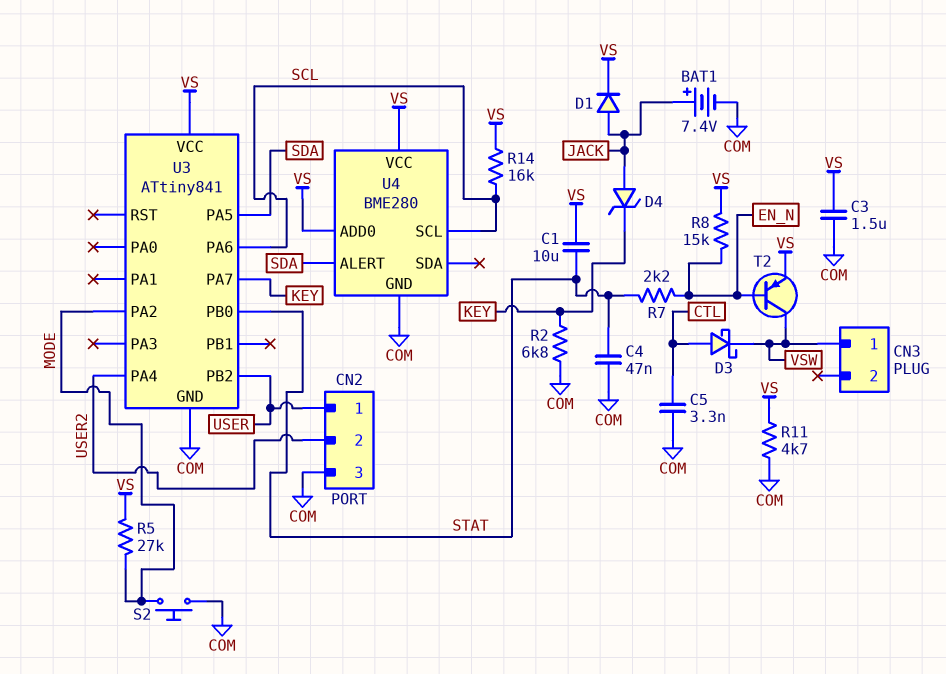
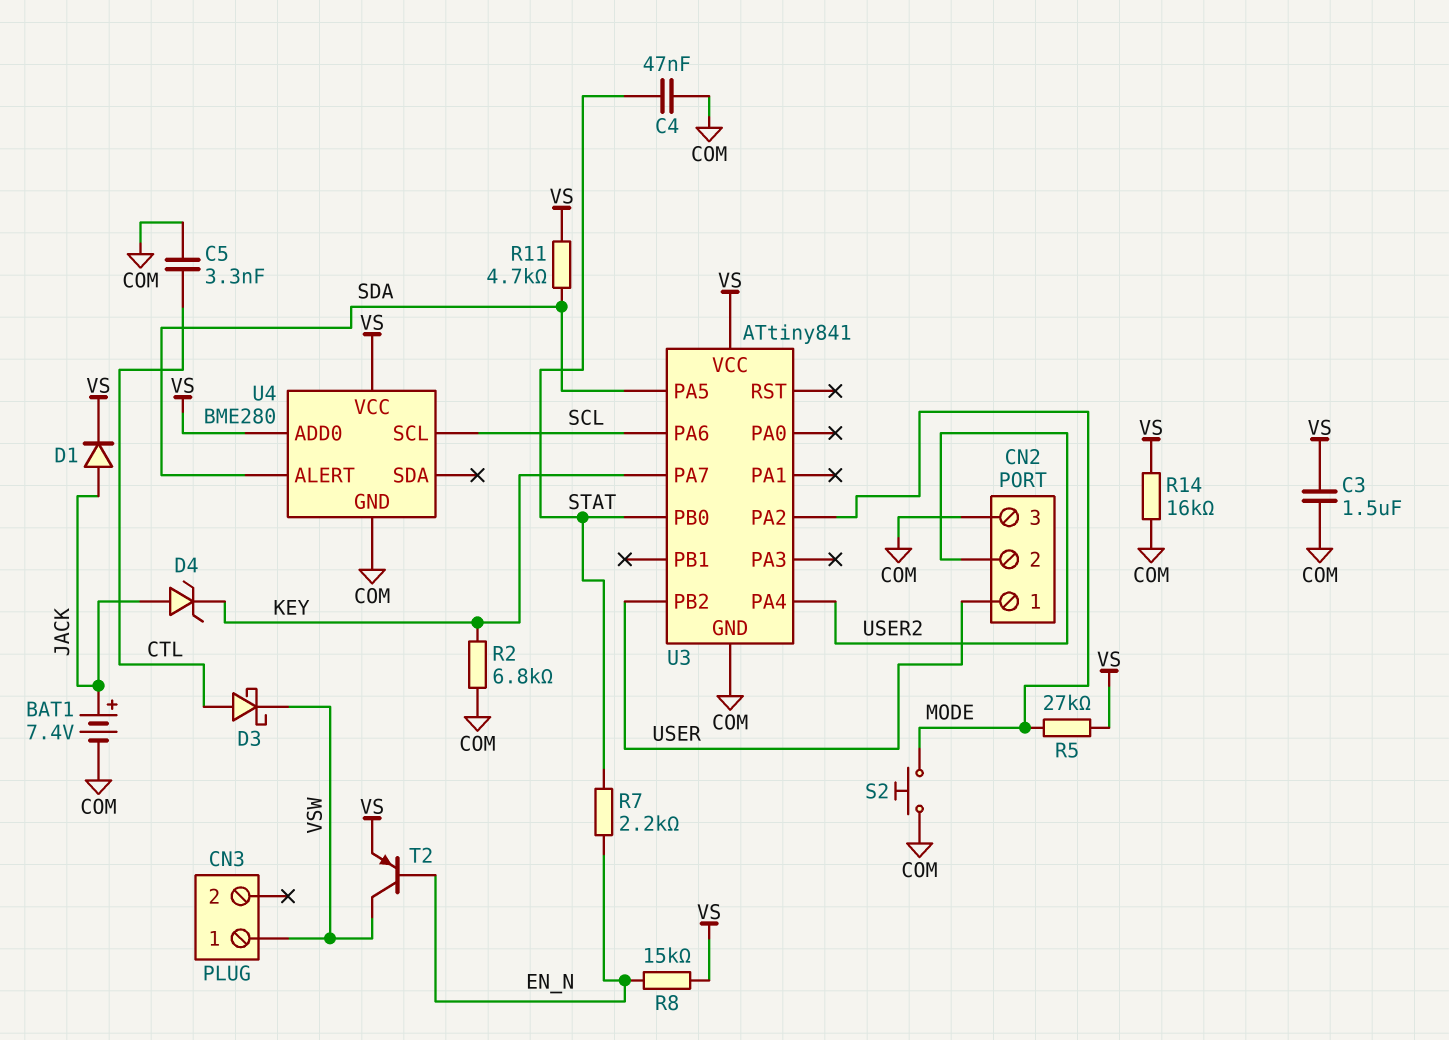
C1: 10uF (STAT, VS) -> none
R11: 4.7k (COM, VS) -> 4.7k (SDA, VS)
R14: 16k (SCL, VS) -> 16k (COM, VS)

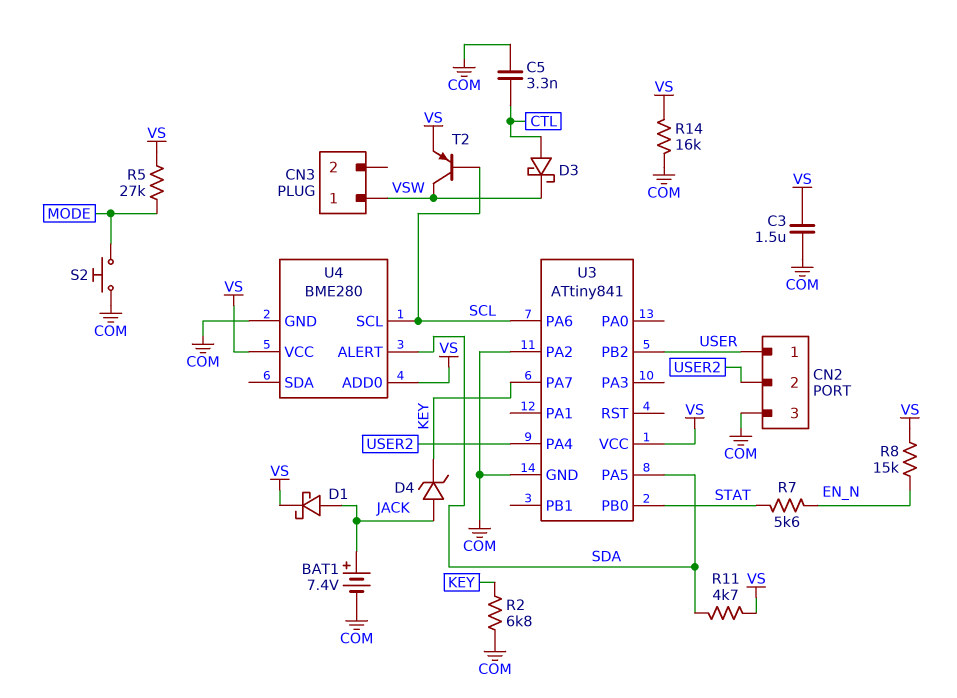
C4: 47nF (COM, STAT) -> none
D1: diode (A JACK, K VS) -> schottky (A JACK, K VS)
R7: 2.2k (EN_N, STAT) -> 5.6k (EN_N, STAT)
T2: PNP (B EN_N, C VSW, E VS) -> PNP (B SCL, C VSW, E VS)
U3 pin PA2: MODE -> COM

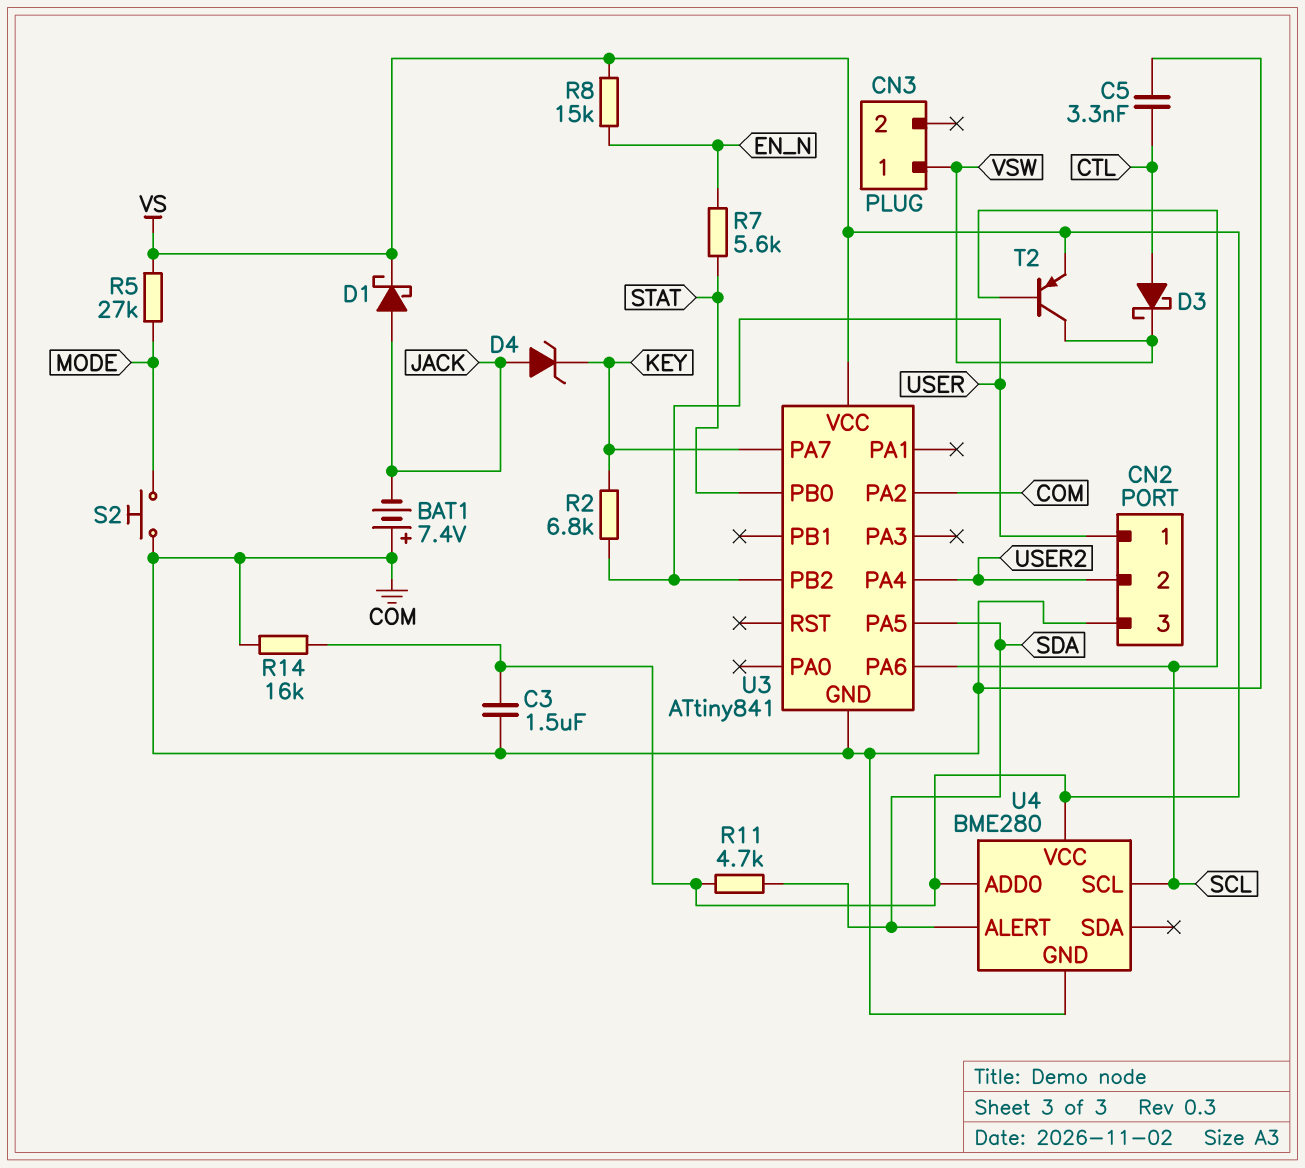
BAT1: 7.4V (plus JACK, minus COM) -> 7.4V (plus COM, minus JACK)
R2: 6.8k (COM, KEY) -> 6.8k (KEY, USER)

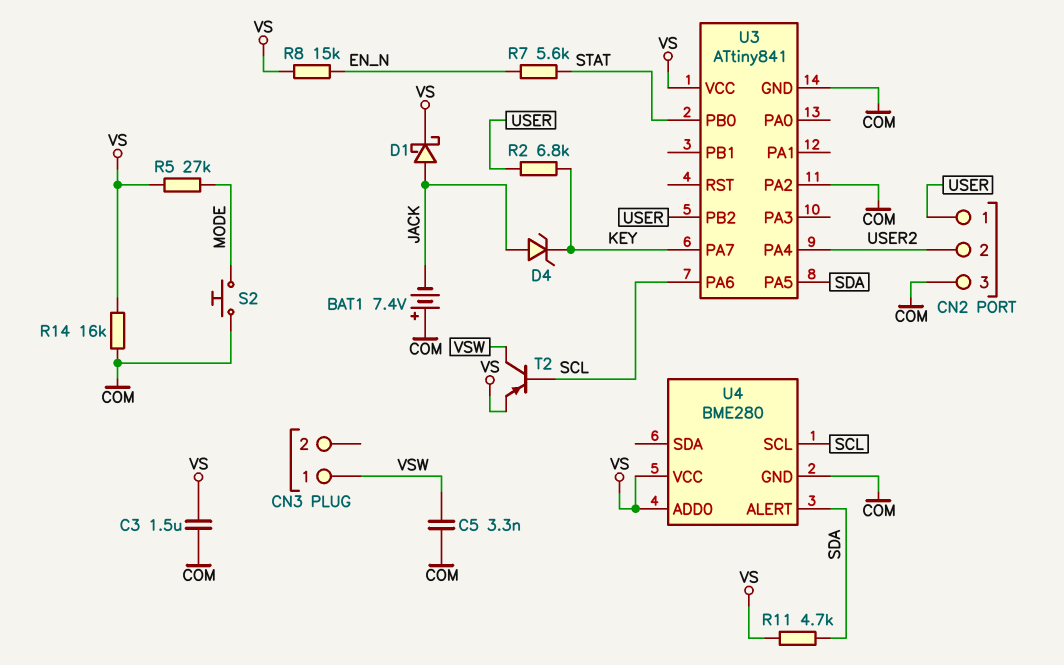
C5: 3.3nF (COM, CTL) -> 3.3nF (COM, VSW)
D3: schottky (A CTL, K VSW) -> none

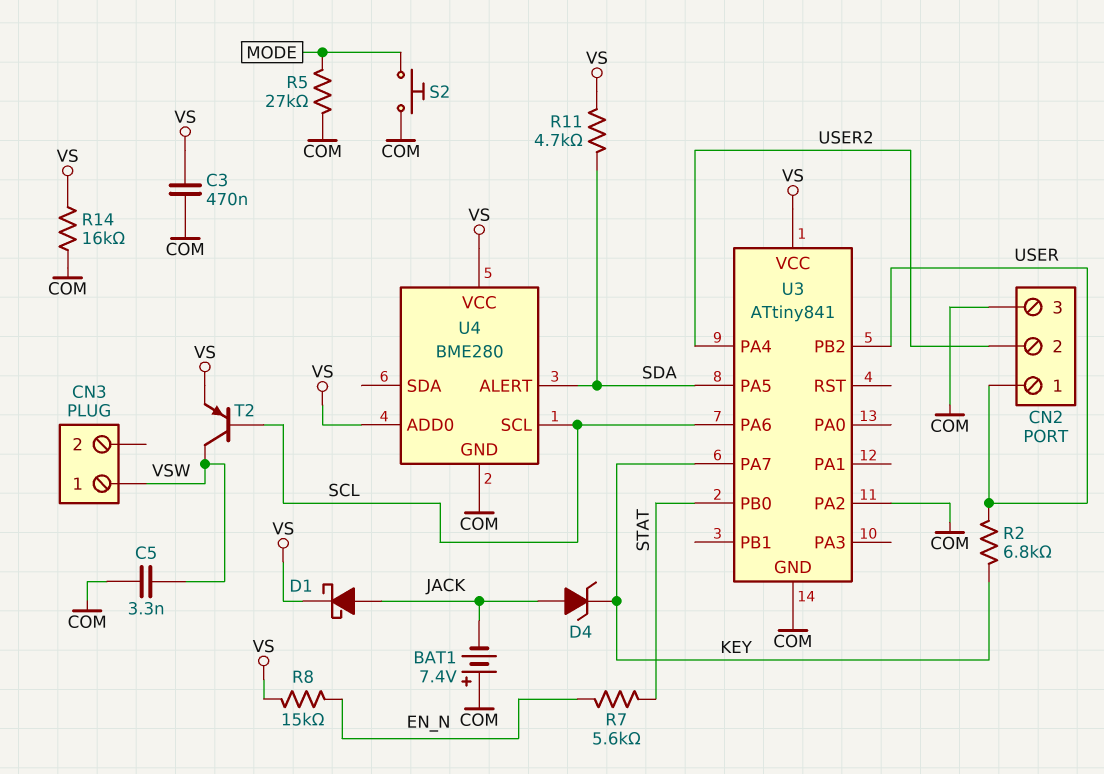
C3: 1.5uF (COM, VS) -> 470nF (COM, VS)
R5: 27k (MODE, VS) -> 27k (COM, MODE)

